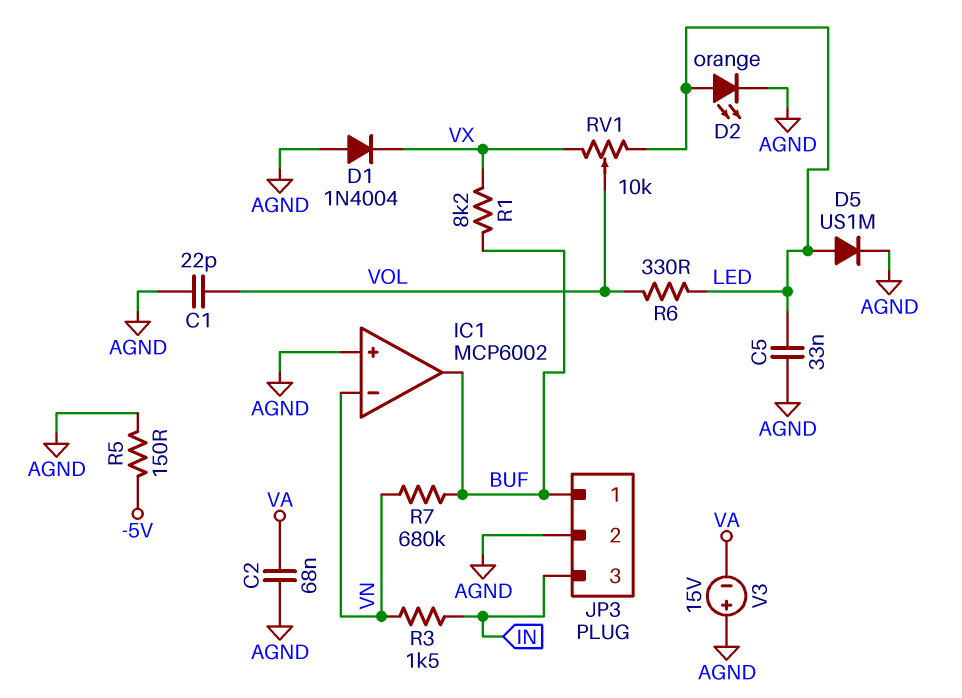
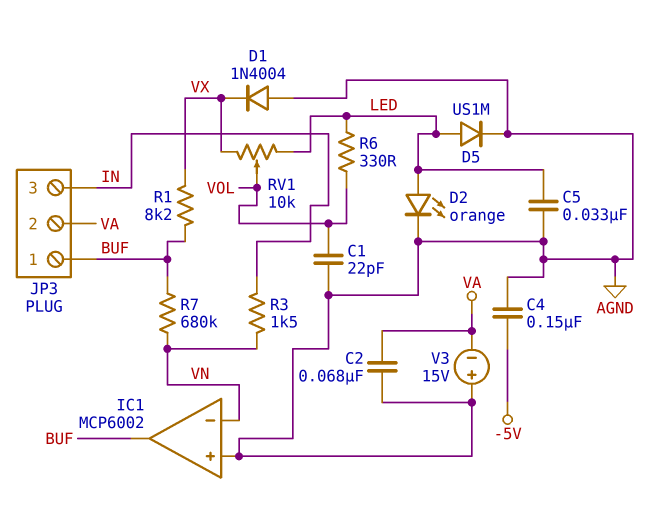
C4: none -> 150nF (-5V, AGND)
JP3 pin 2: AGND -> VA
R5: 150 (-5V, AGND) -> none

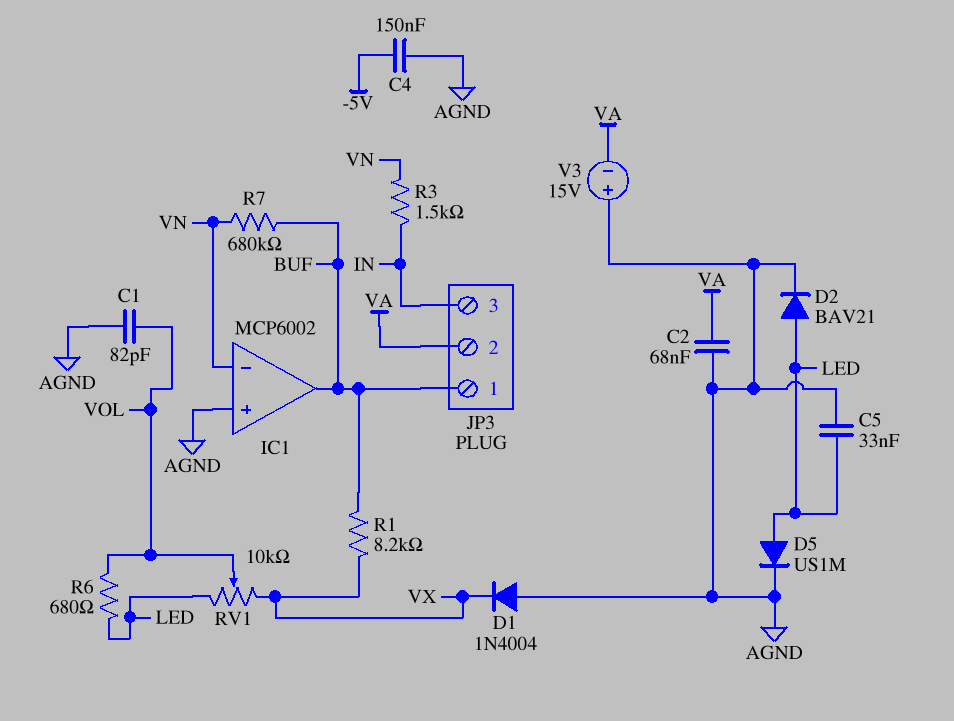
C1: 22pF (AGND, VOL) -> 82pF (AGND, VOL)
D2: LED orange (A LED, K AGND) -> diode BAV21 (A LED, K AGND)
R6: 330 (LED, VOL) -> 680 (LED, VOL)

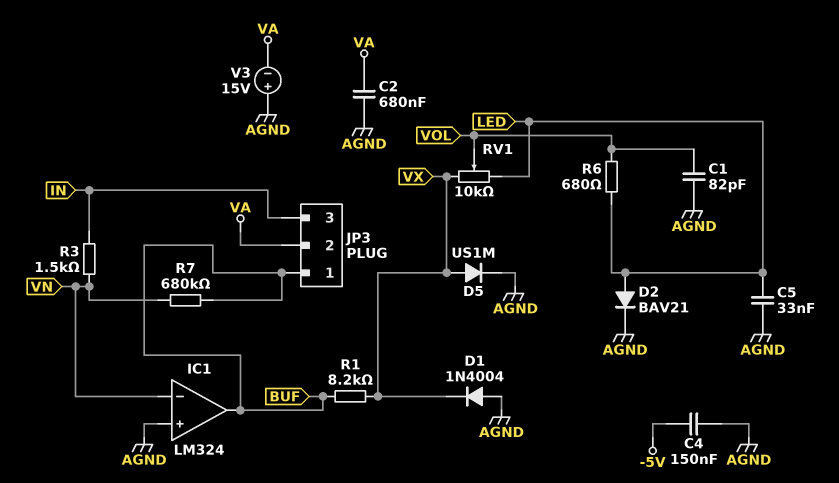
C2: 68nF (AGND, VA) -> 680nF (AGND, VA)
D5: diode US1M (A LED, K AGND) -> diode US1M (A VX, K AGND)
IC1: MCP6002 -> LM324

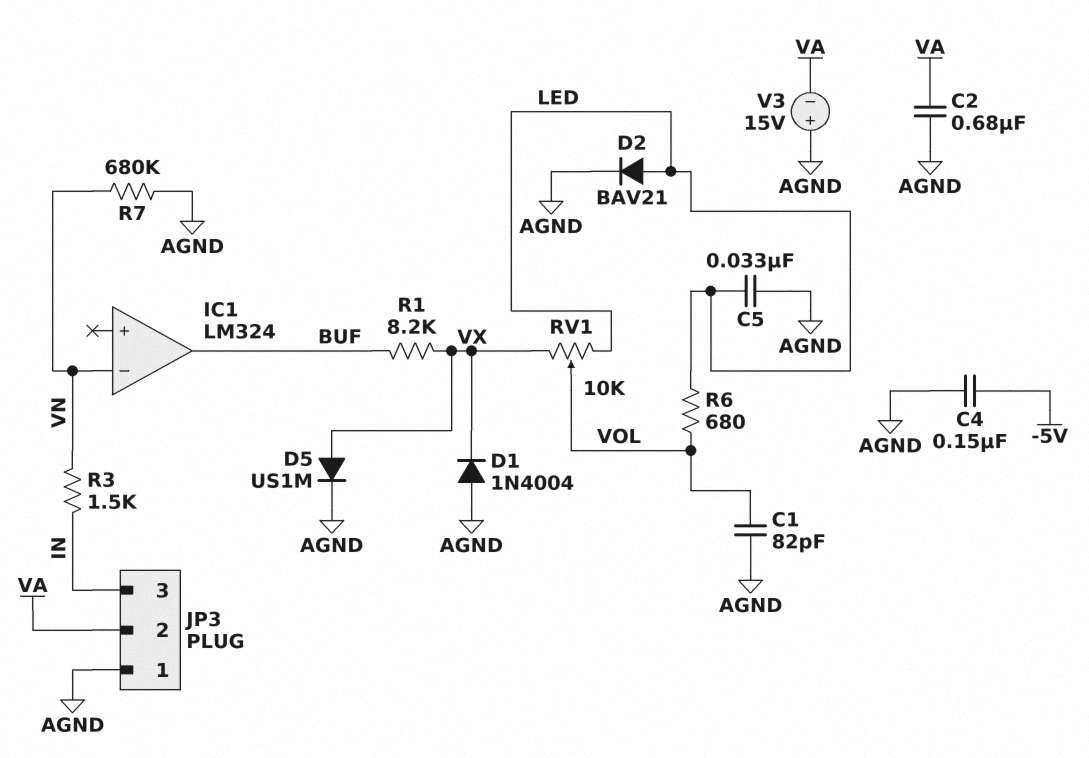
IC1 pin in+: AGND -> none
JP3 pin 1: BUF -> AGND
R7: 680k (BUF, VN) -> 680k (AGND, VN)

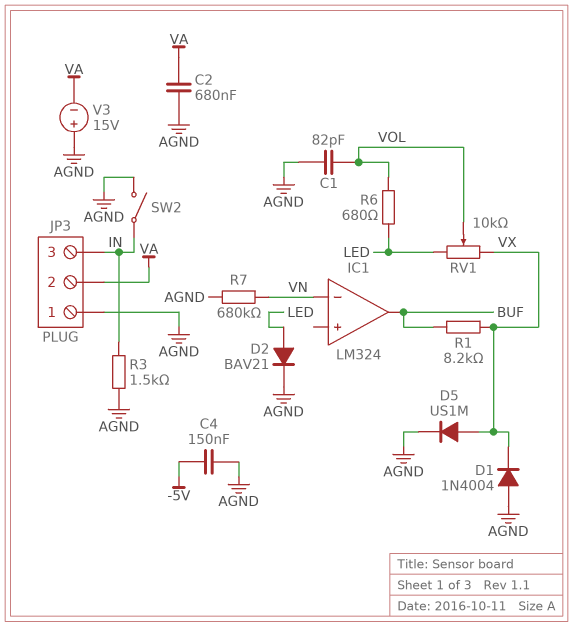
C5: 33nF (AGND, LED) -> none
R3: 1.5k (IN, VN) -> 1.5k (AGND, IN)
SW2: none -> switch (AGND, IN)

